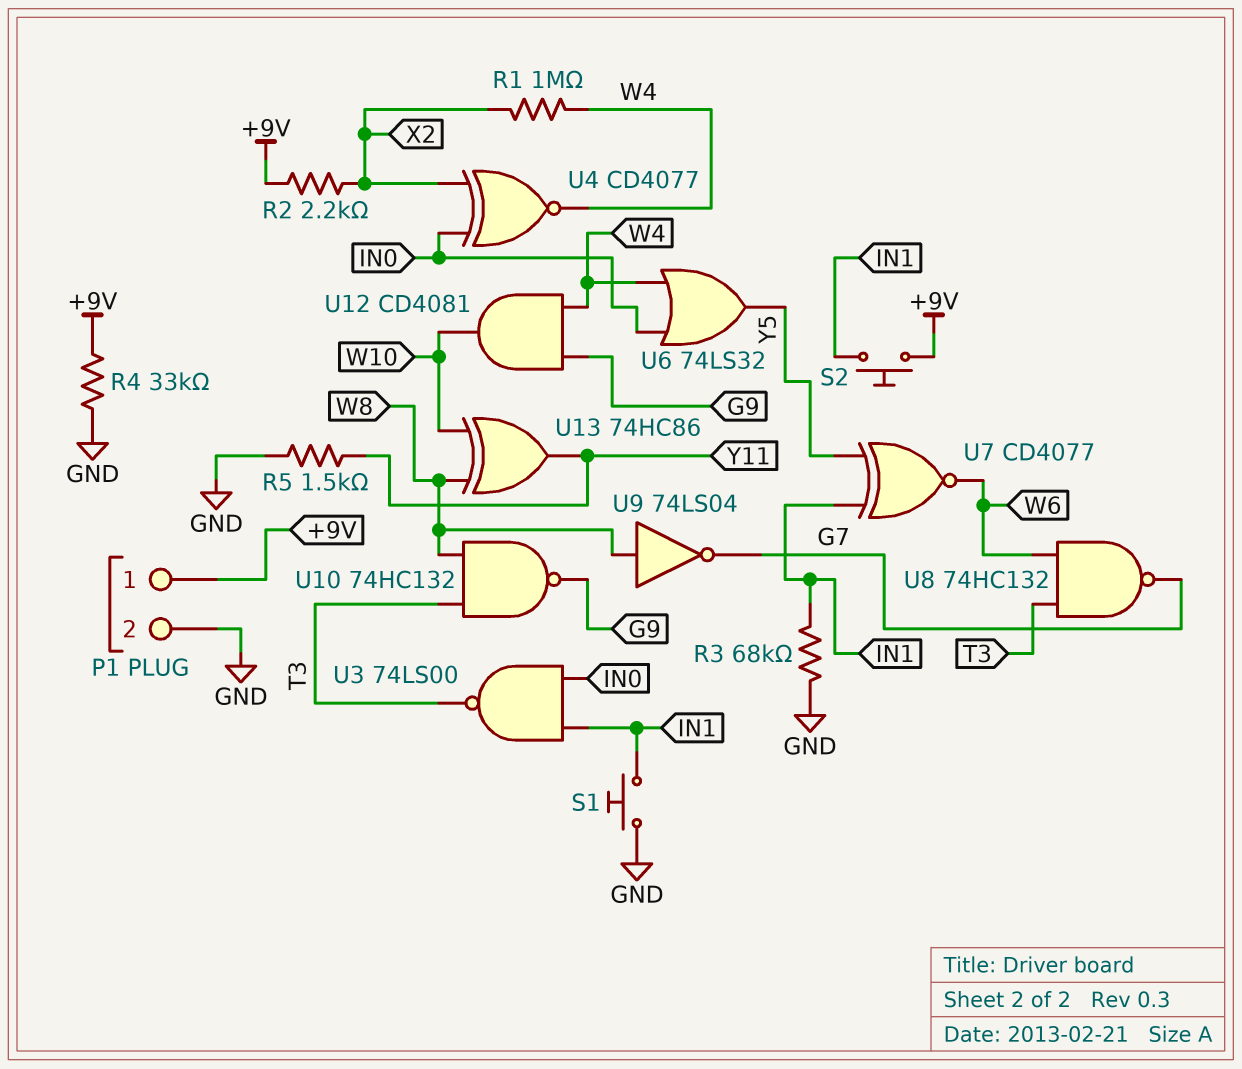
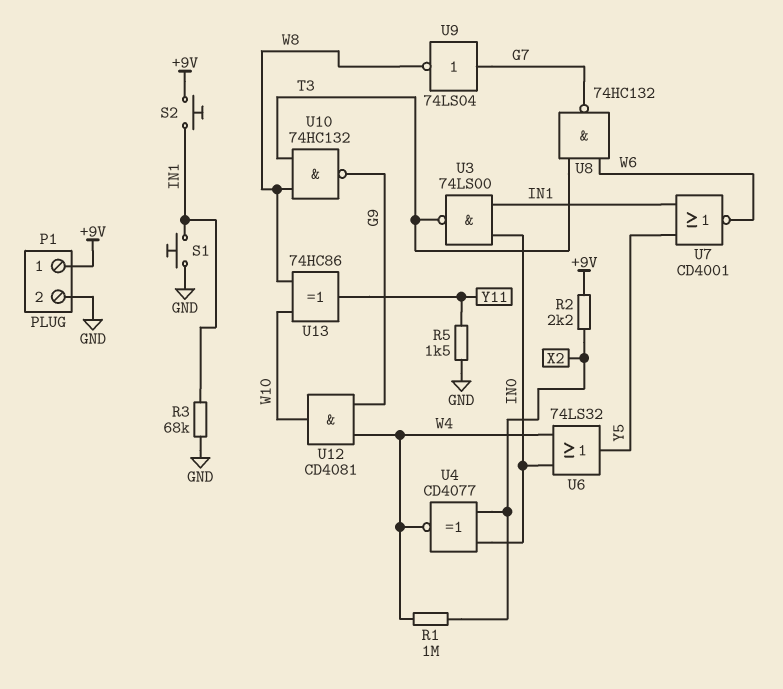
R4: 33k (+9V, GND) -> none
U7: XNOR CD4077 (in IN1, in Y5, out W6) -> NOR CD4001 (in IN1, in Y5, out W6)
U9: NOT 74LS04 (in W8, out G7) -> NOT 74LS04 (in G7, out W8)

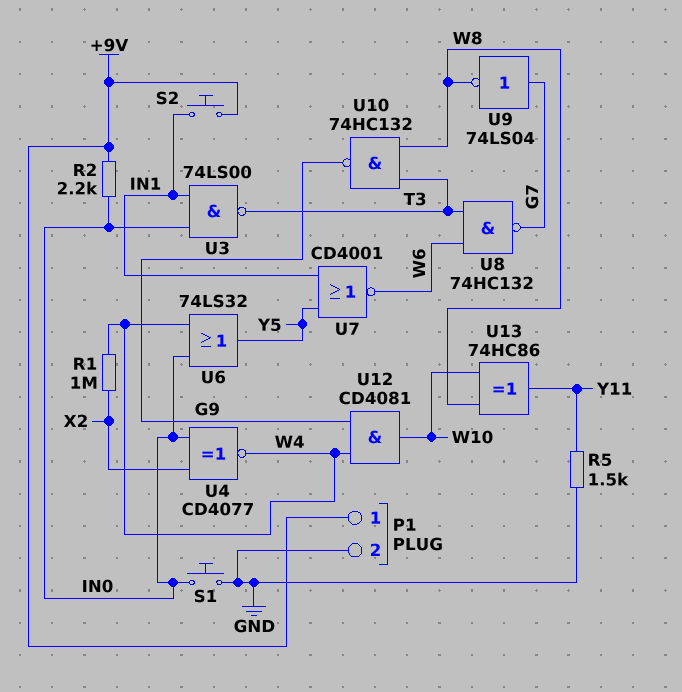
R2: 2.2k (+9V, X2) -> 2.2k (+9V, IN0)
R3: 68k (GND, IN1) -> none
S1: button (GND, IN1) -> button (GND, IN0)

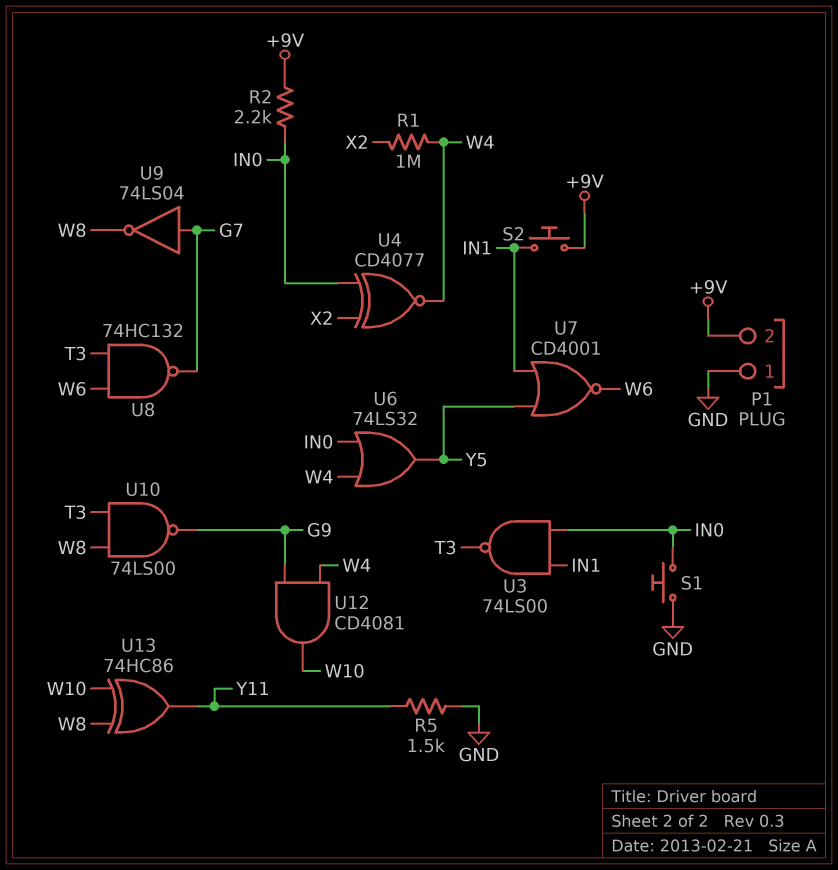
P1 pin 1: +9V -> GND
P1 pin 2: GND -> +9V
U10: NAND 74HC132 (in T3, in W8, out G9) -> NAND 74LS00 (in T3, in W8, out G9)

